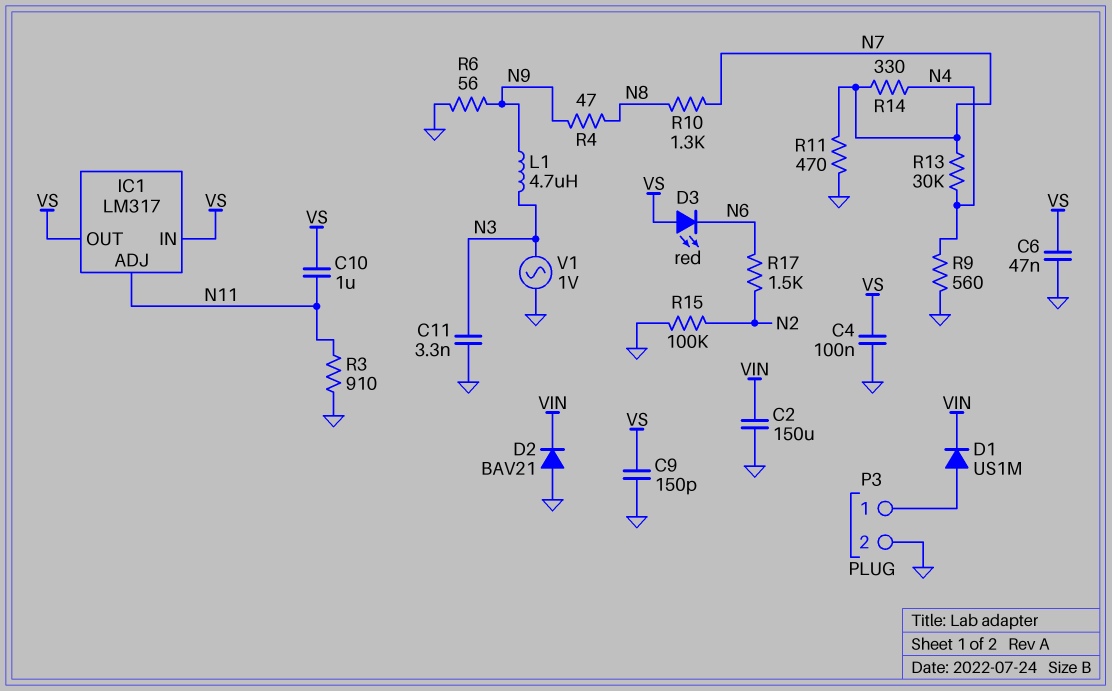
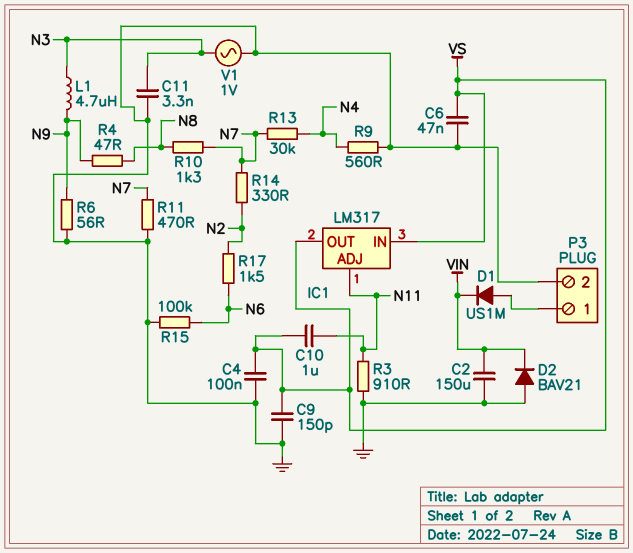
D3: LED red (A VS, K N6) -> none
R14: 330 (N4, N7) -> 330 (N2, N7)
R15: 100k (GND, N2) -> 100k (GND, N6)

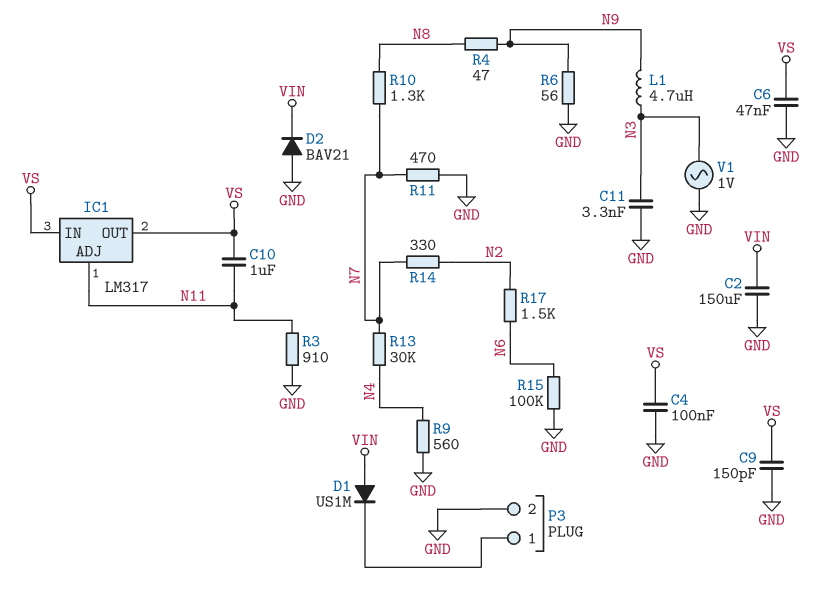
D1: diode US1M (A P3/1, K VIN) -> diode US1M (A VIN, K P3/1)

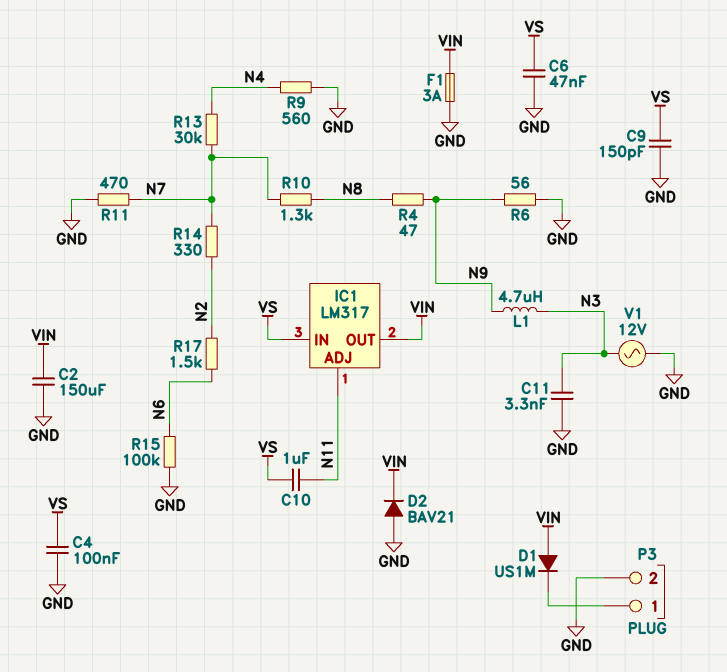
F1: none -> 3A (GND, VIN)
IC1 pin OUT: VS -> VIN
R3: 910 (GND, N11) -> none
V1: AC 1V (GND, N3) -> AC 12V (GND, N3)

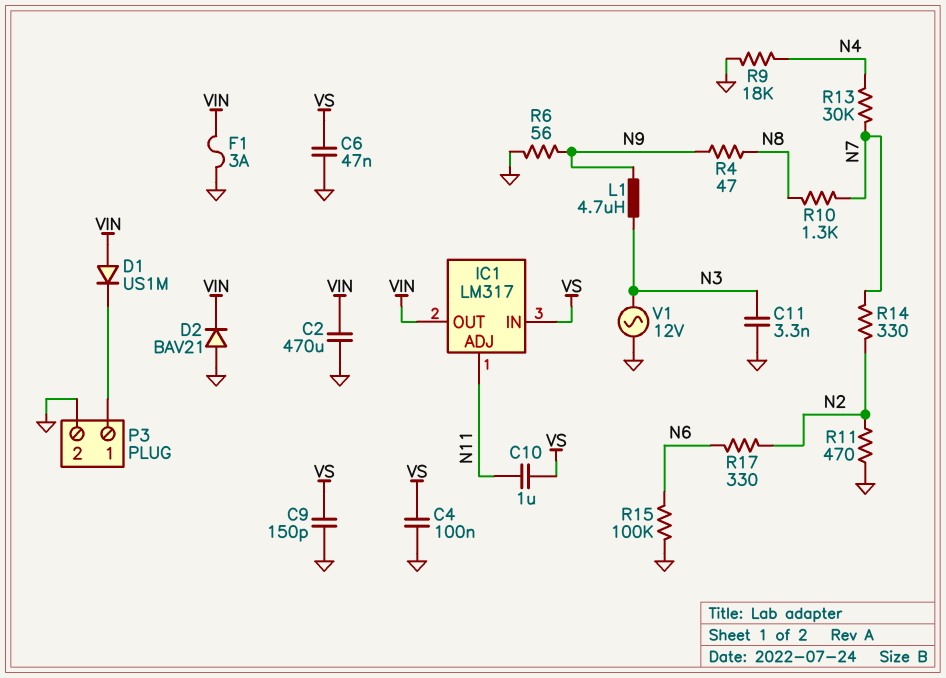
C2: 150uF (GND, VIN) -> 470uF (GND, VIN)
R9: 560 (GND, N4) -> 18k (GND, N4)
R11: 470 (GND, N7) -> 470 (GND, N2)
R17: 1.5k (N2, N6) -> 330 (N2, N6)

